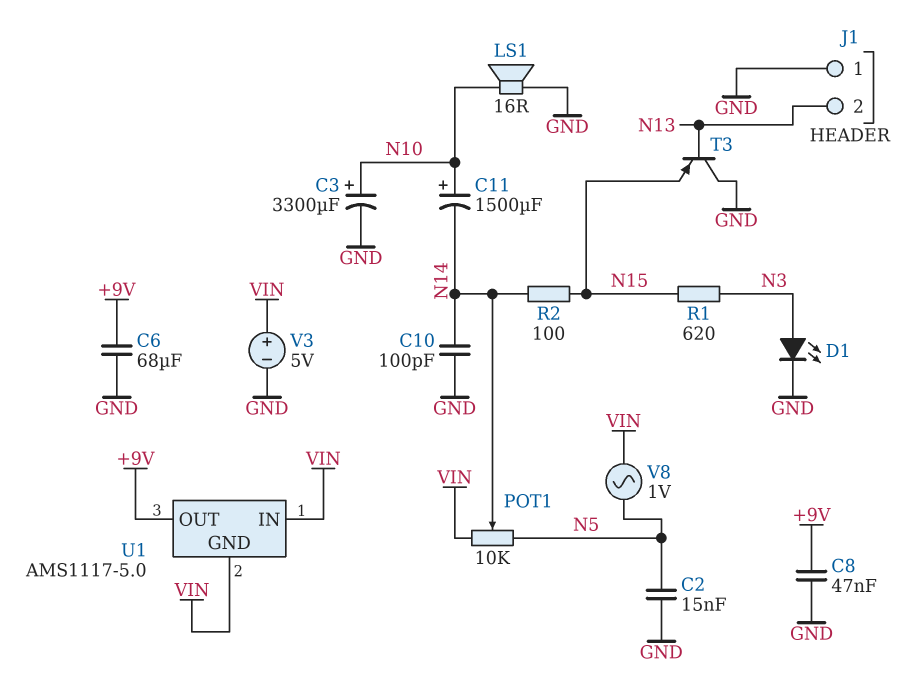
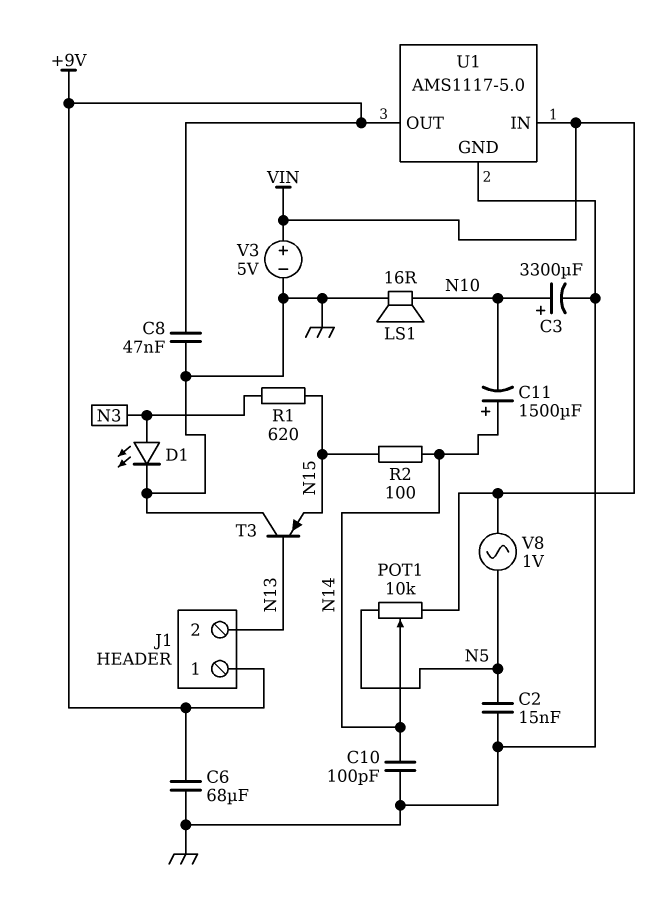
C11: 1500uF (plus N10, minus N14) -> 1500uF (plus N14, minus N10)
J1 pin 1: GND -> +9V
U1 pin GND: VIN -> GND

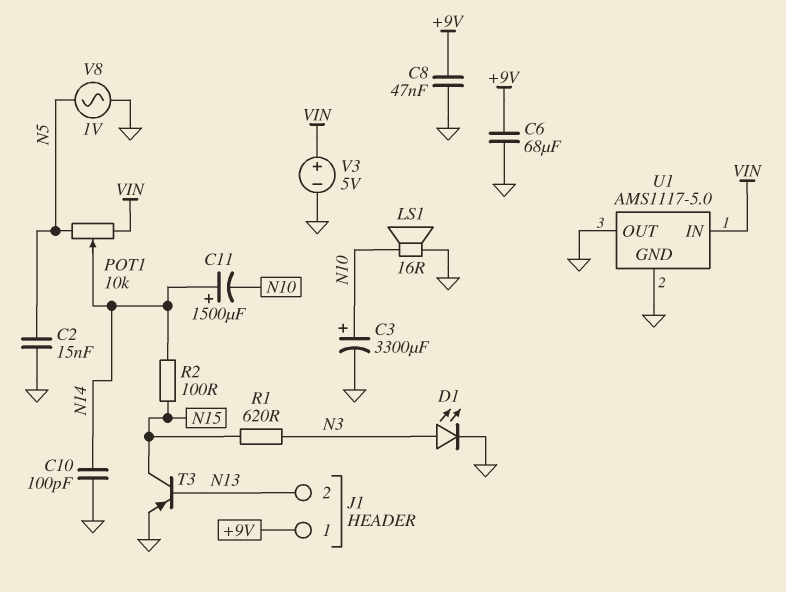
T3: PNP (B N13, C GND, E N15) -> PNP (B N13, C N15, E GND)
U1 pin OUT: +9V -> GND
V8: AC 1V (N5, VIN) -> AC 1V (GND, N5)

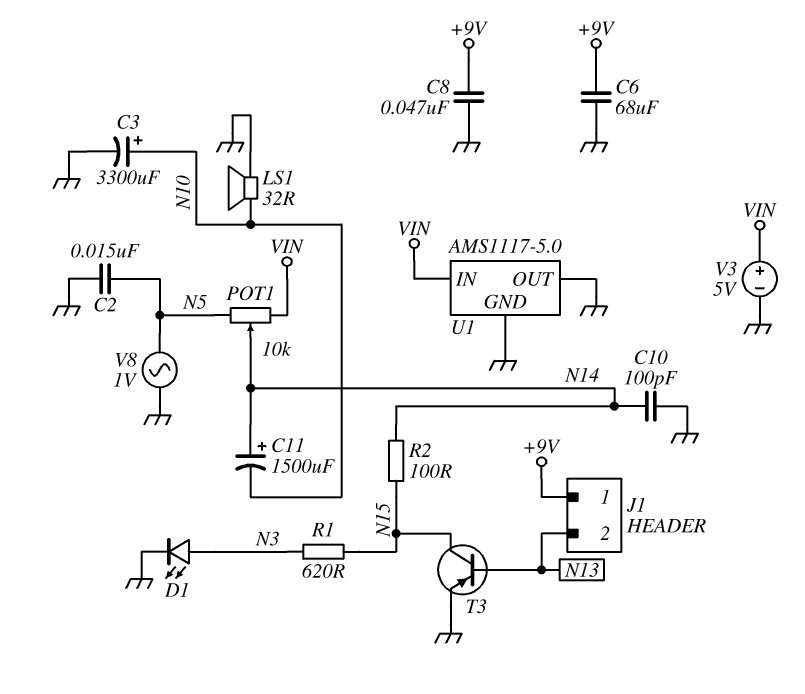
LS1: speaker 16R (GND, N10) -> speaker 32R (GND, N10)

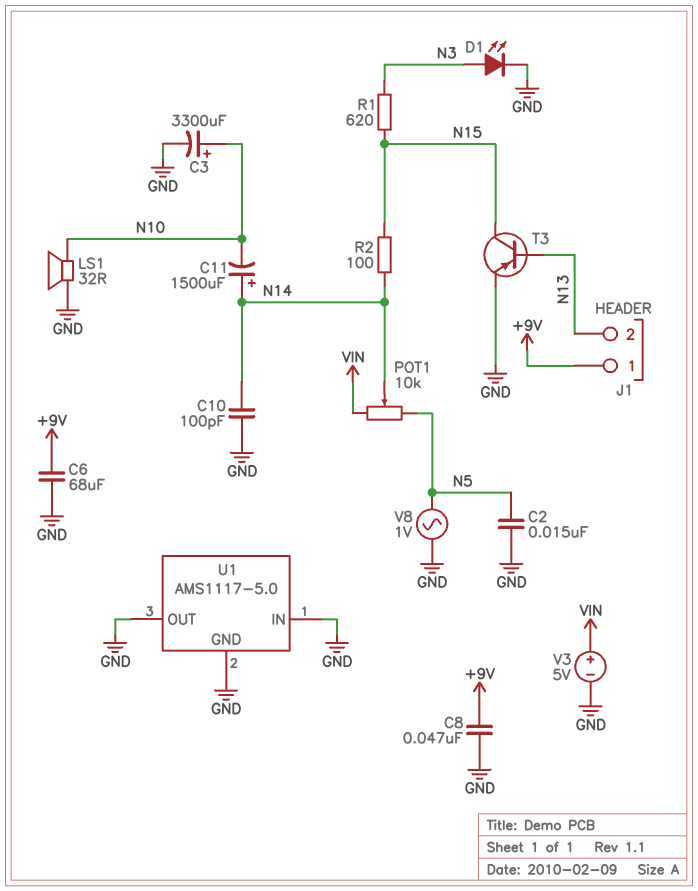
U1 pin IN: VIN -> GND

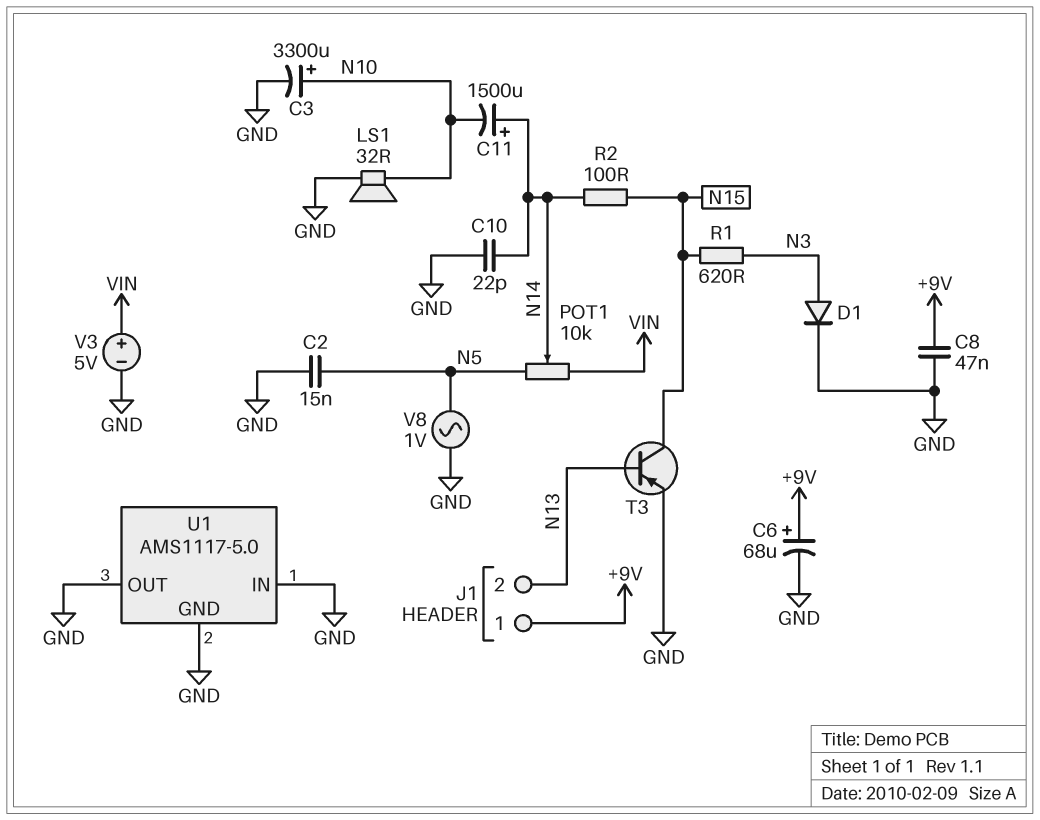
C6: 68uF (+9V, GND) -> 68uF (plus +9V, minus GND)
C10: 100pF (GND, N14) -> 22pF (GND, N14)
D1: LED (A N3, K GND) -> diode (A N3, K GND)

